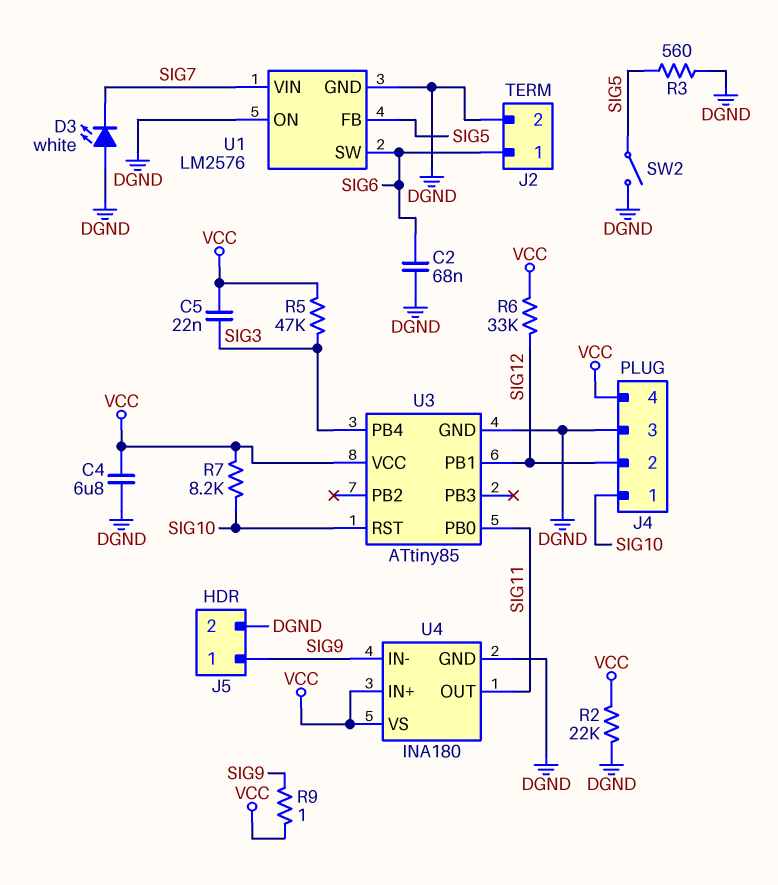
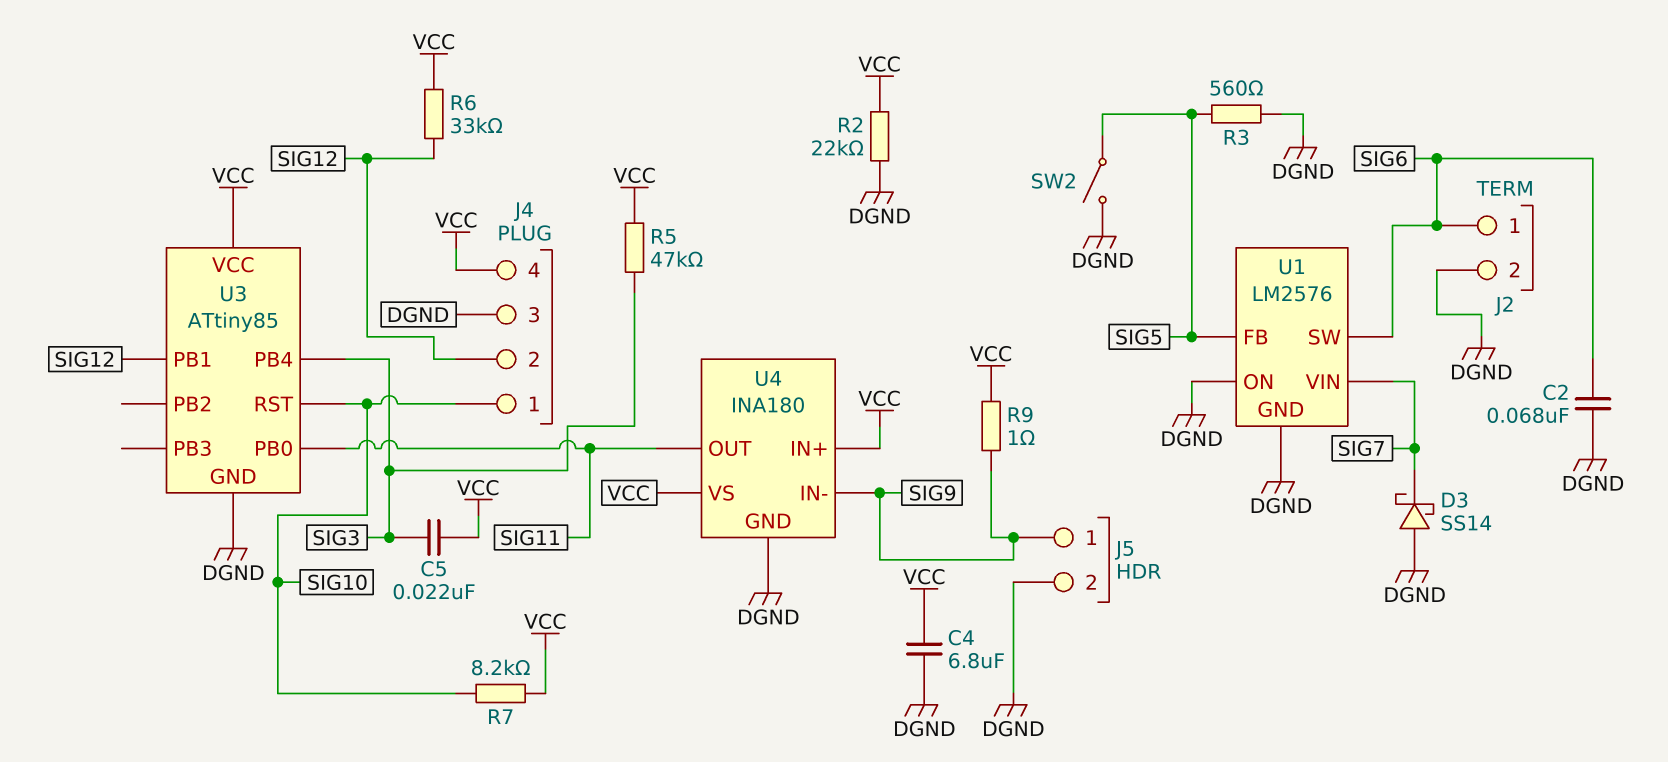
D3: LED white (A DGND, K SIG7) -> schottky SS14 (A DGND, K SIG7)

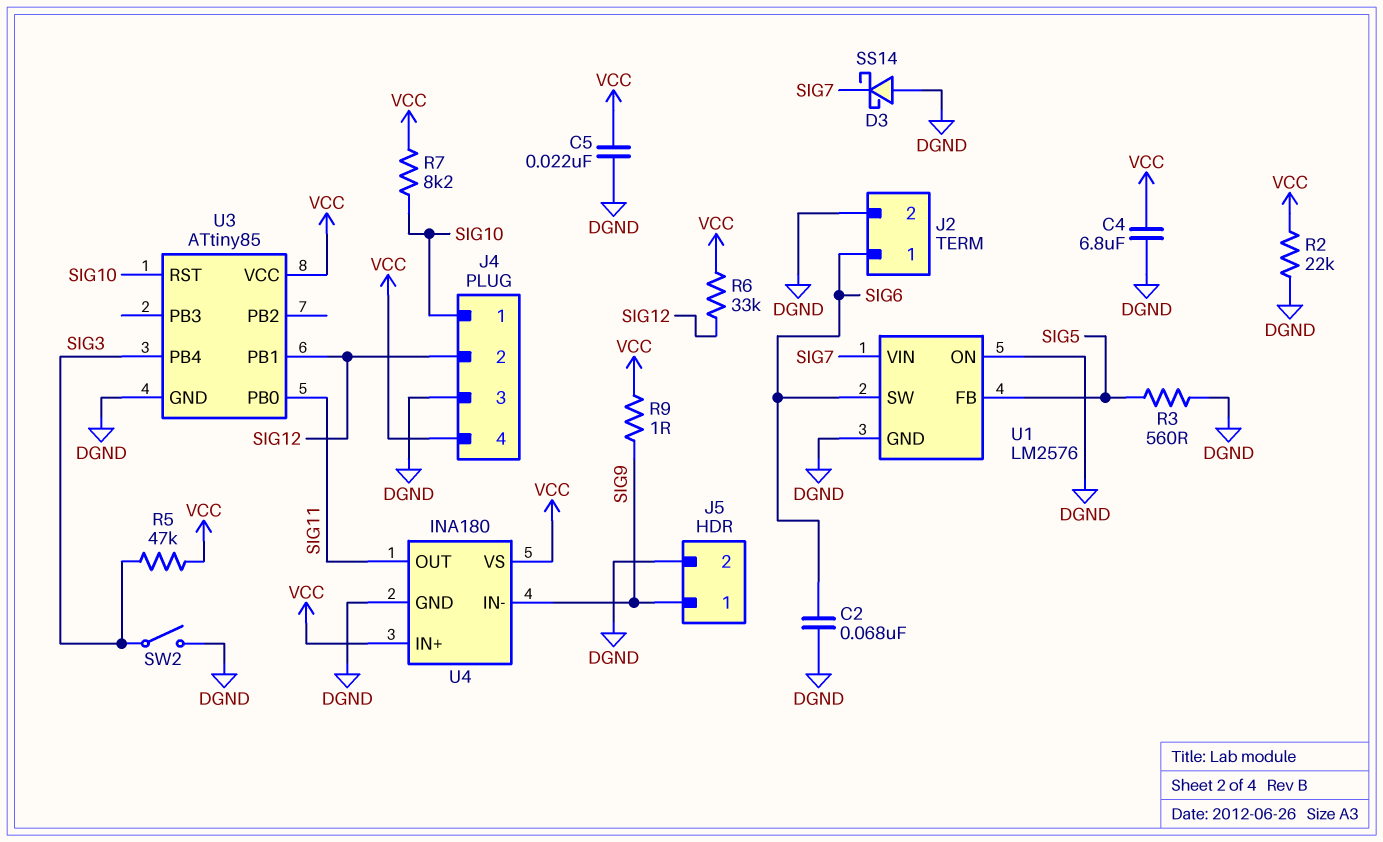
C5: 22nF (SIG3, VCC) -> 22nF (DGND, VCC)
SW2: switch (DGND, SIG5) -> switch (DGND, SIG3)

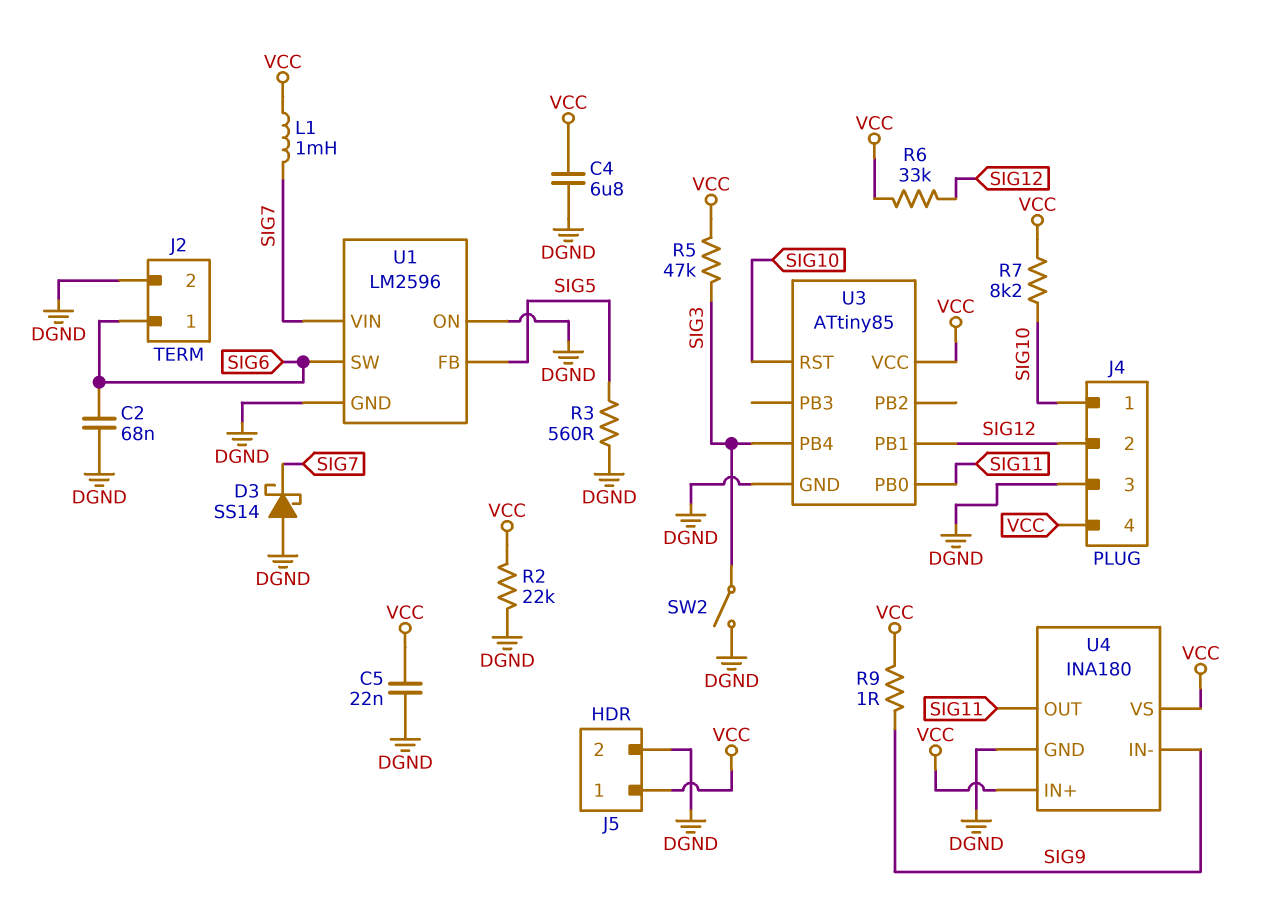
J5 pin 1: SIG9 -> VCC
L1: none -> 1mH (SIG7, VCC)
U1: LM2576 -> LM2596

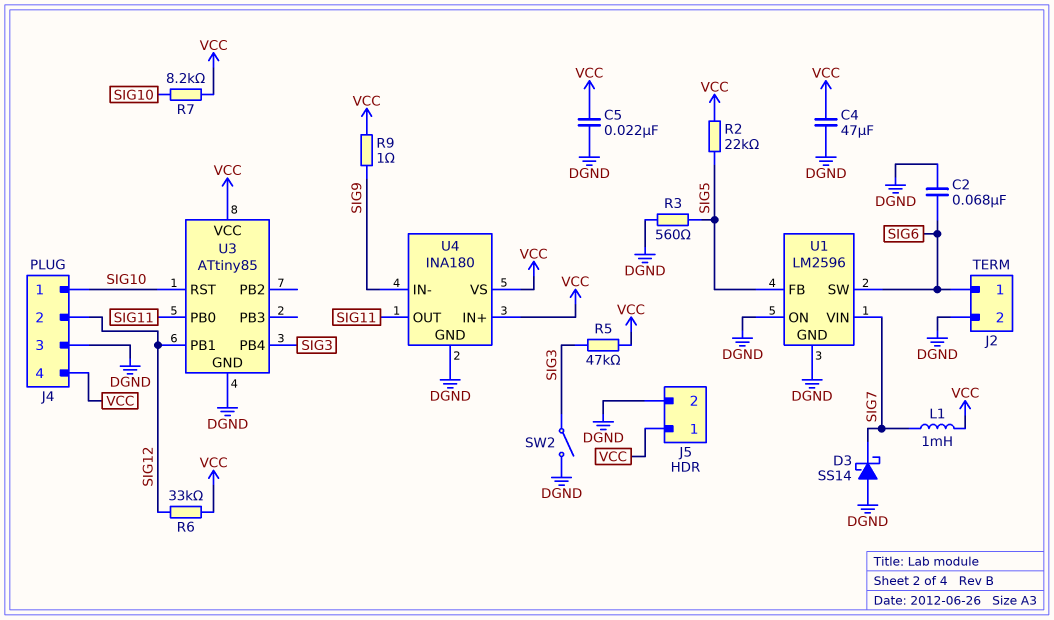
C4: 6.8uF (DGND, VCC) -> 47uF (DGND, VCC)
R2: 22k (DGND, VCC) -> 22k (SIG5, VCC)

